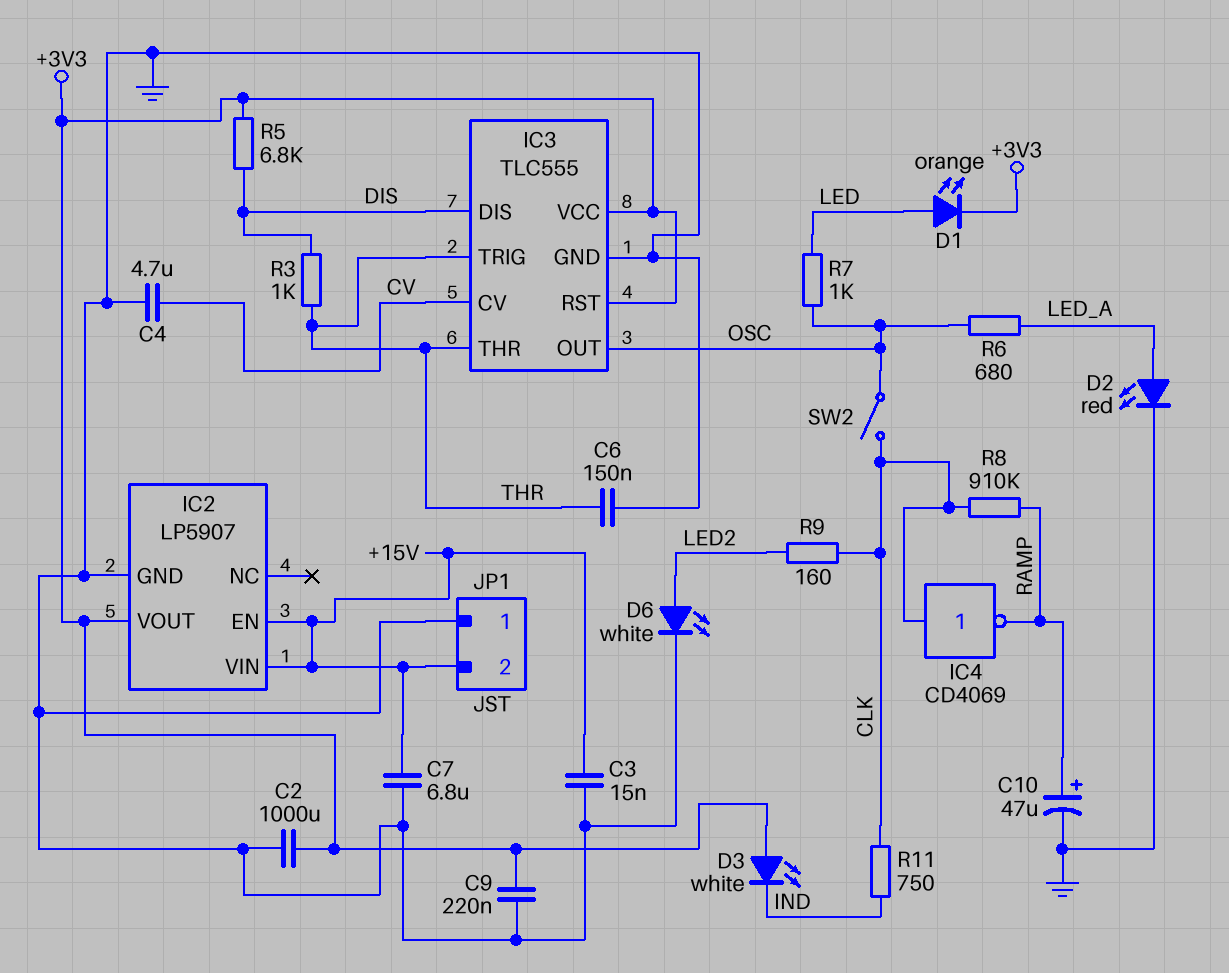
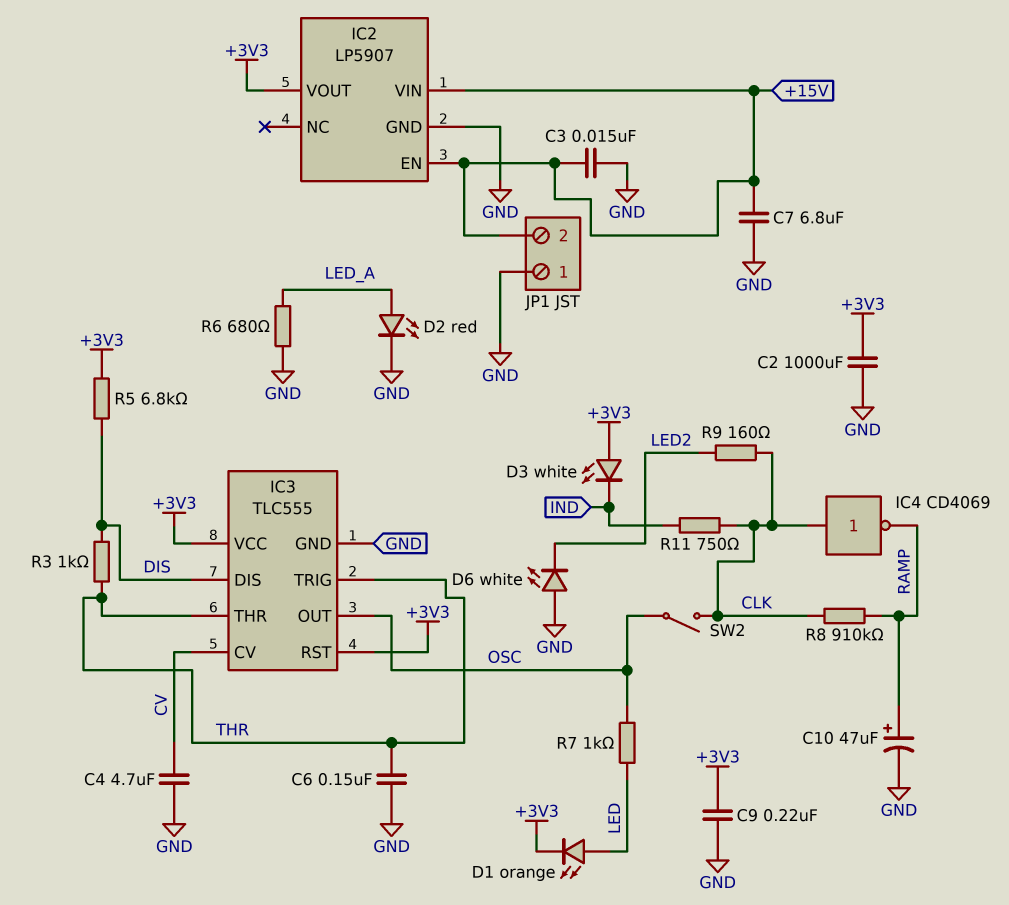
D6: LED white (A LED2, K GND) -> LED white (A GND, K LED2)
R6: 680 (LED_A, OSC) -> 680 (GND, LED_A)

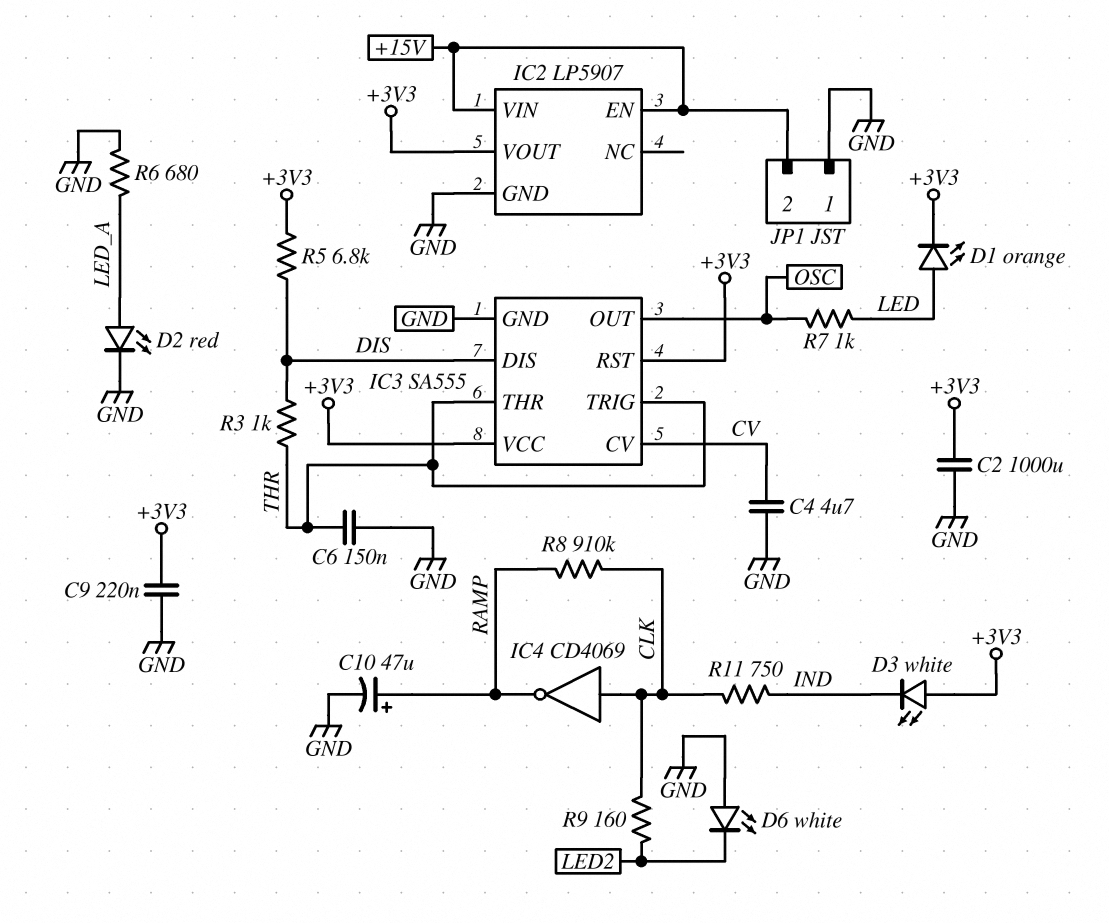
C3: 15nF (+15V, GND) -> none
C7: 6.8uF (+15V, GND) -> none
IC3: TLC555 -> SA555
SW2: switch (CLK, OSC) -> none

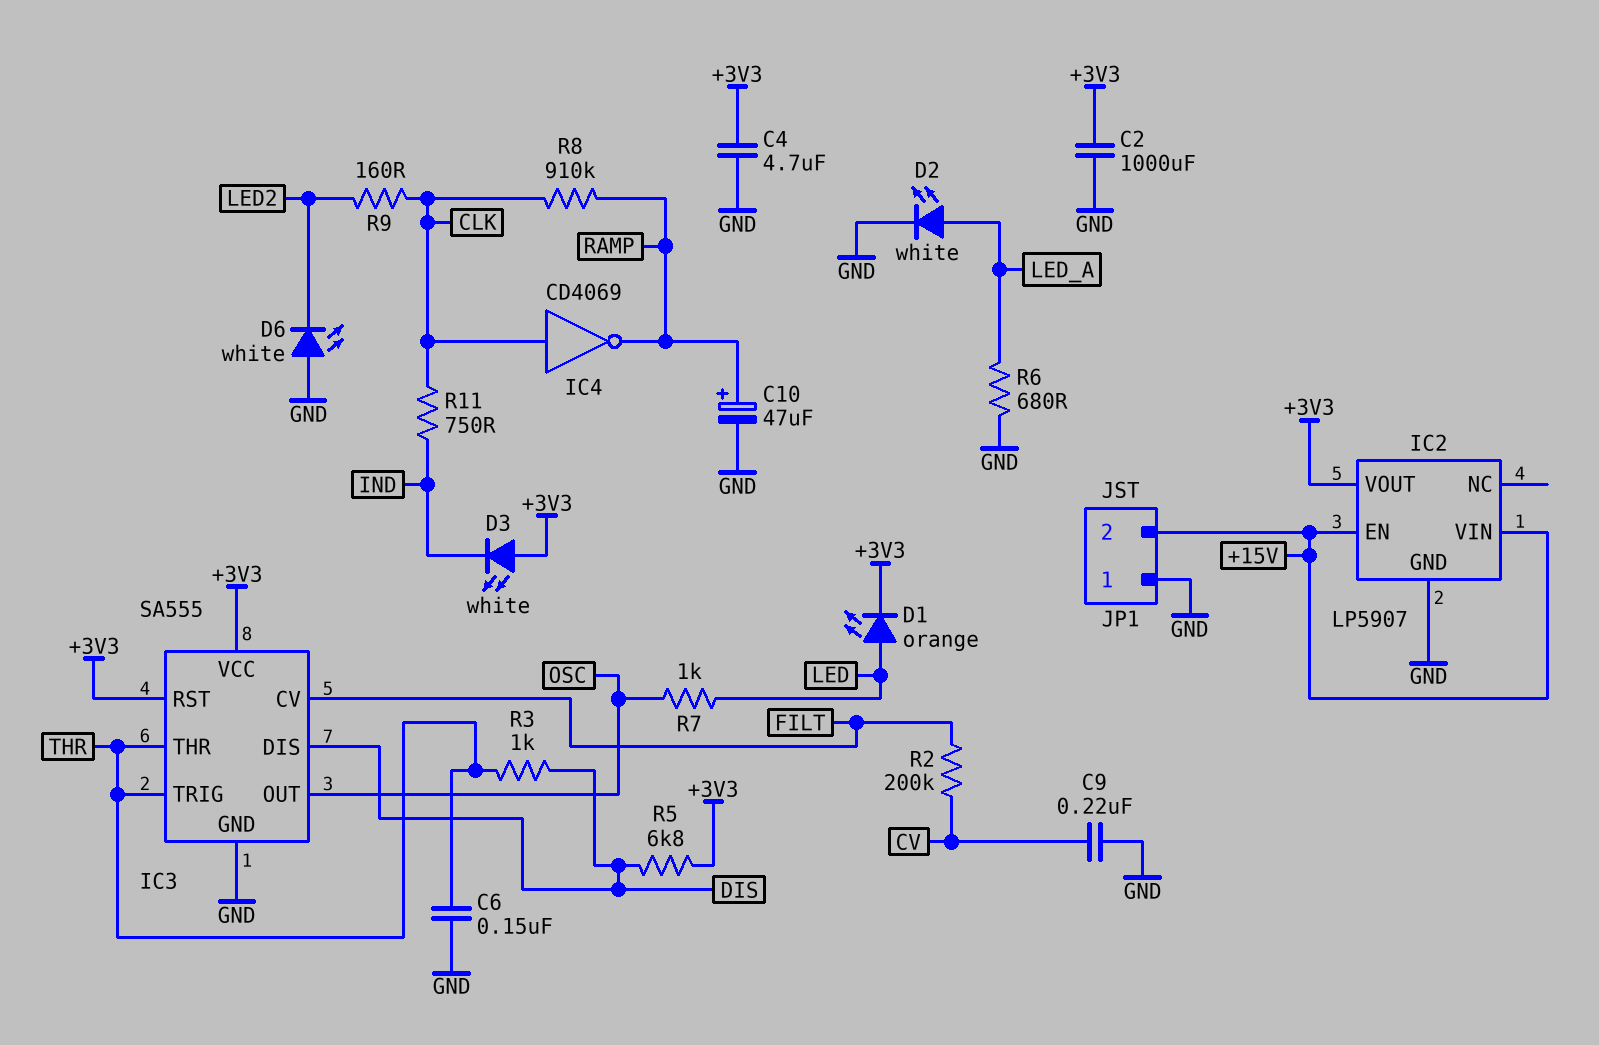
C4: 4.7uF (CV, GND) -> 4.7uF (+3V3, GND)
C9: 220nF (+3V3, GND) -> 220nF (CV, GND)
D2: LED red (A LED_A, K GND) -> LED white (A LED_A, K GND)
IC3 pin CV: CV -> FILT
R2: none -> 200k (CV, FILT)

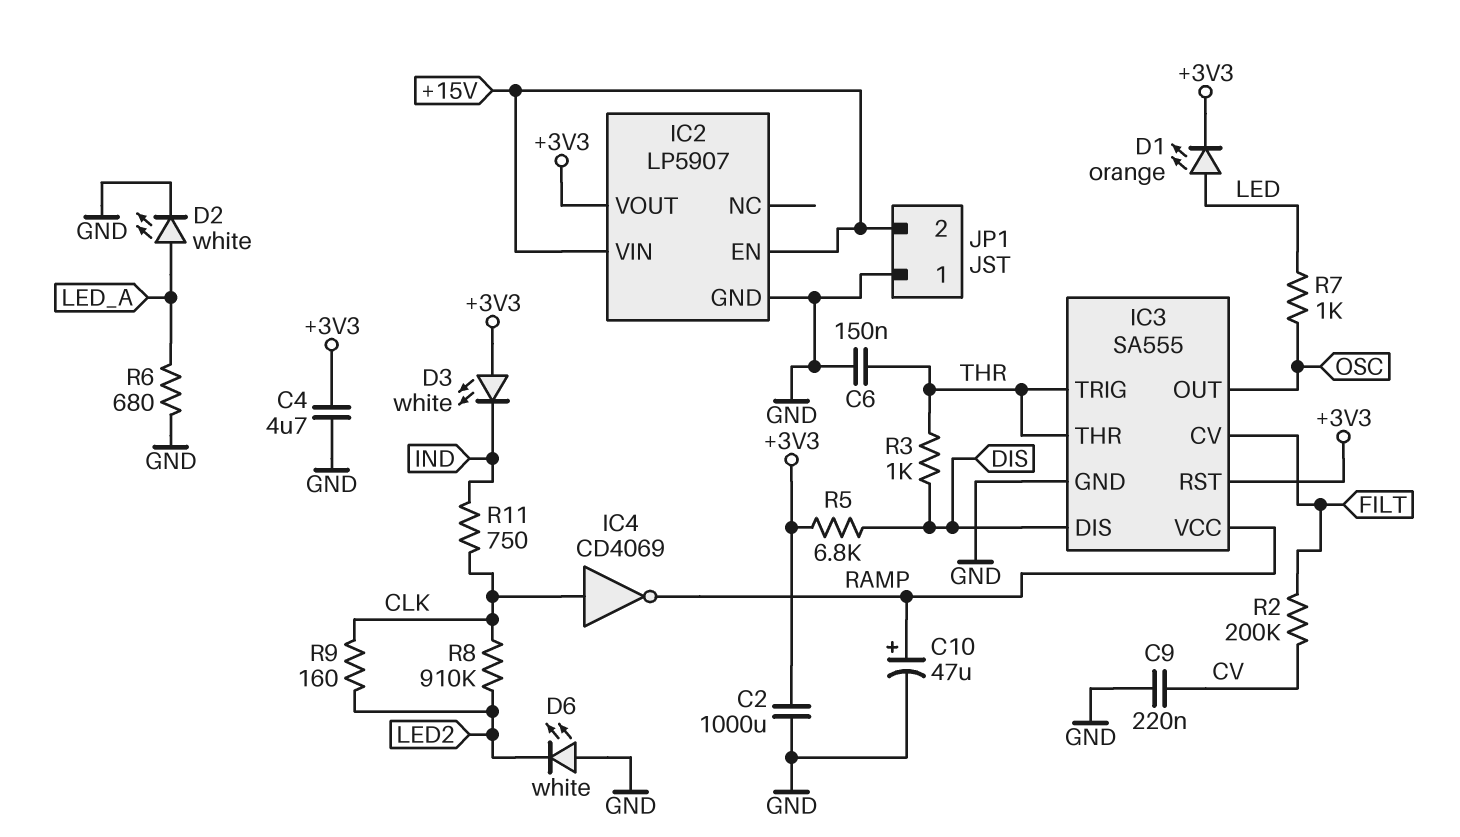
IC3 pin VCC: +3V3 -> RAMP
R8: 910k (CLK, RAMP) -> 910k (CLK, LED2)

